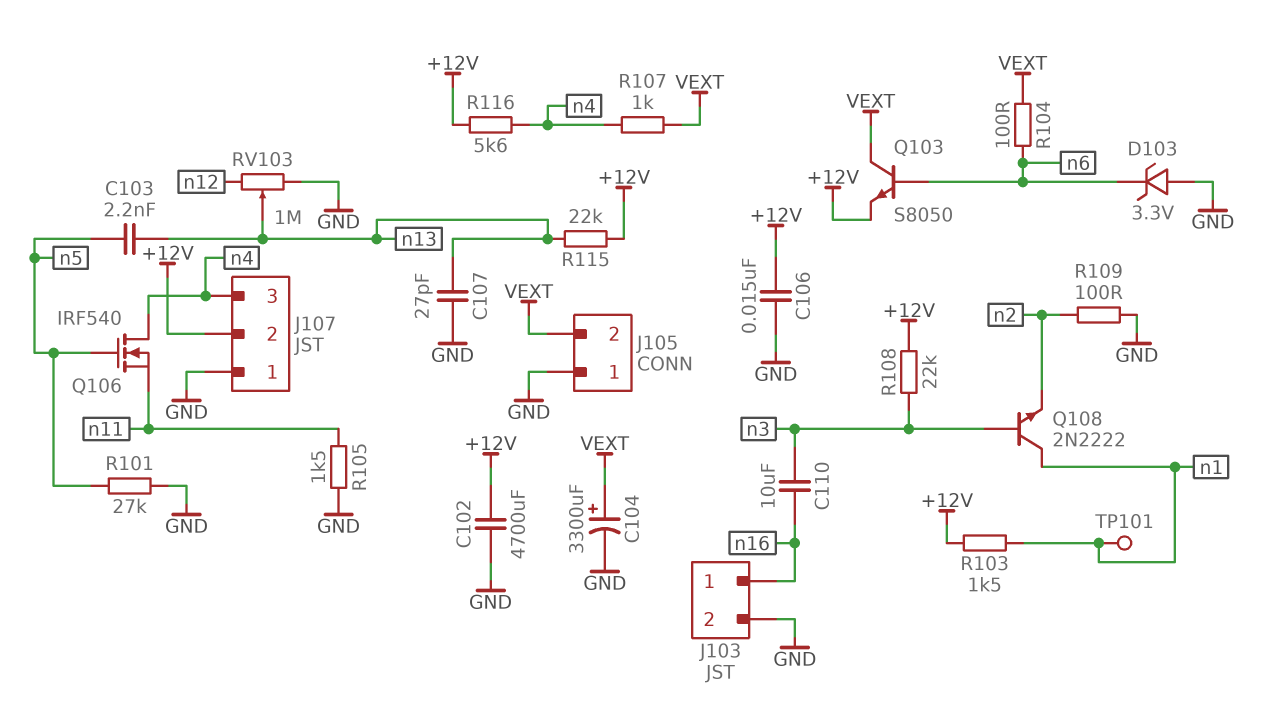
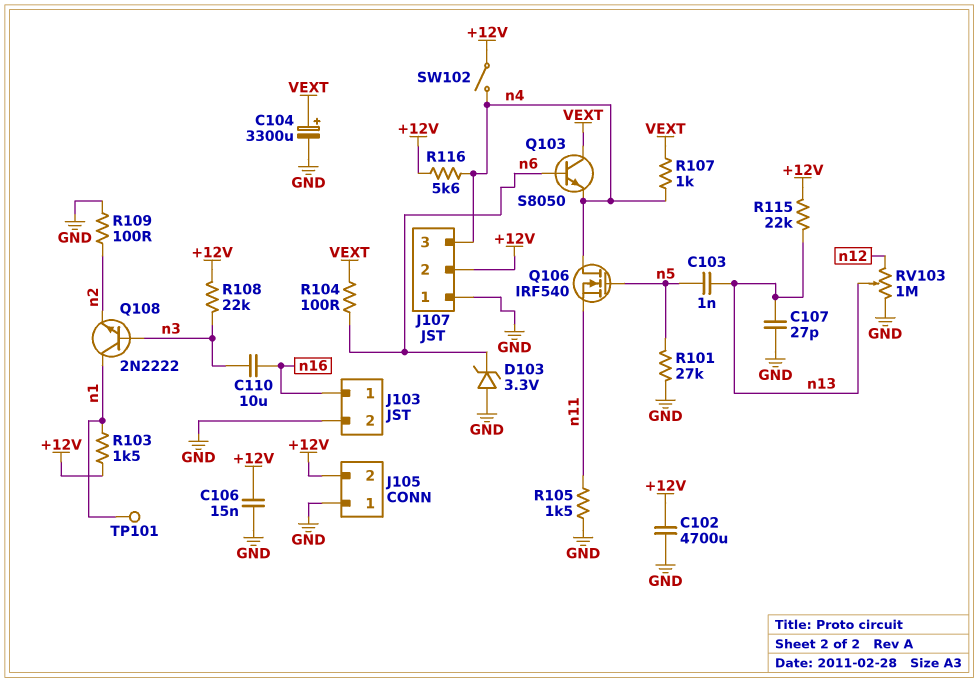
C103: 2.2nF (n5, n13) -> 1nF (n5, n13)
J105 pin 2: VEXT -> +12V
Q103: NPN S8050 (B n6, C VEXT, E +12V) -> NPN S8050 (B n6, C VEXT, E n4)
SW102: none -> switch (+12V, n4)

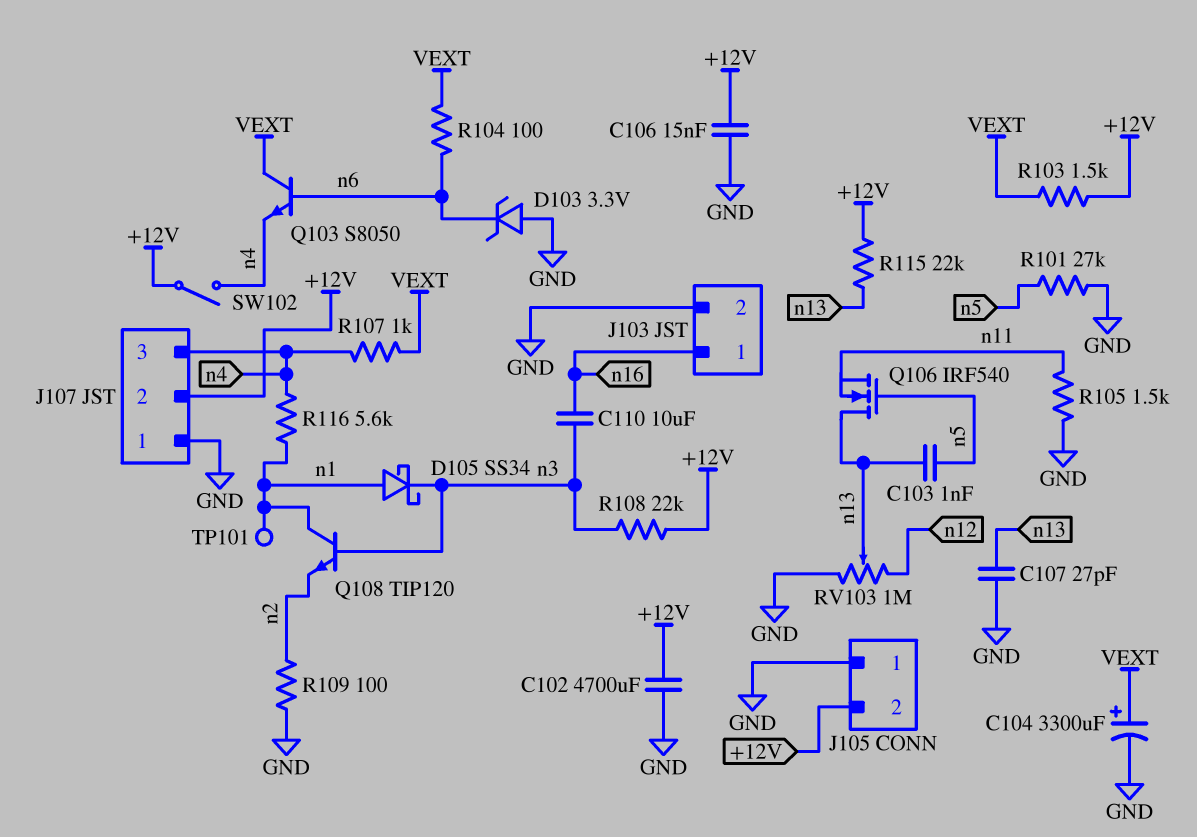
D105: none -> schottky SS34 (A n1, K n3)
Q106: NMOS IRF540 (G n5, D n4, S n11) -> NMOS IRF540 (G n5, D n13, S n11)
Q108: NPN 2N2222 (B n3, C n1, E n2) -> NPN TIP120 (B n3, C n1, E n2)
R103: 1.5k (+12V, n1) -> 1.5k (+12V, VEXT)
R116: 5.6k (+12V, n4) -> 5.6k (n1, n4)

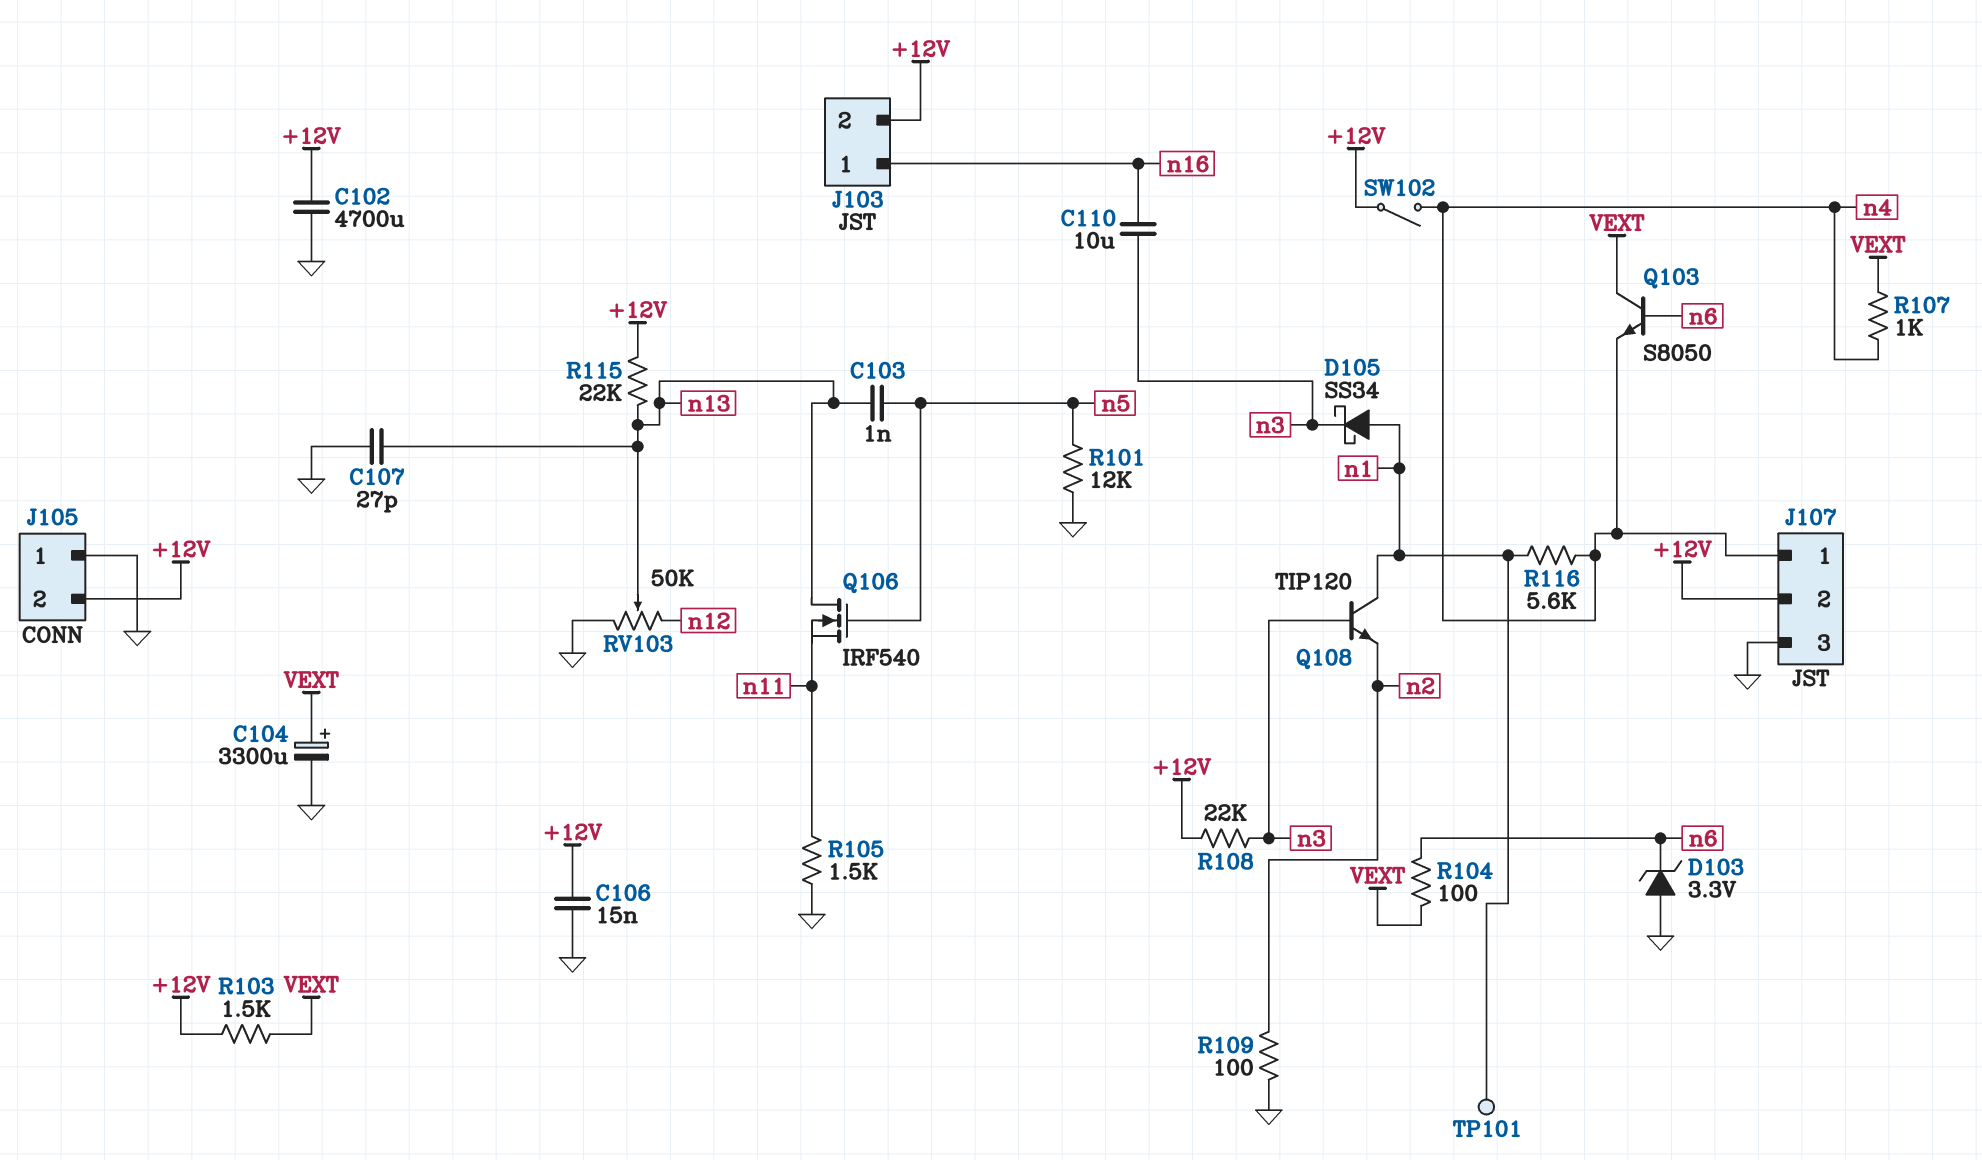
J103 pin 2: GND -> +12V
J107 pin 1: GND -> n4
J107 pin 3: n4 -> GND
R101: 27k (GND, n5) -> 12k (GND, n5)
RV103: 1M (GND, n12, wiper n13) -> 50k (GND, n12, wiper n13)

